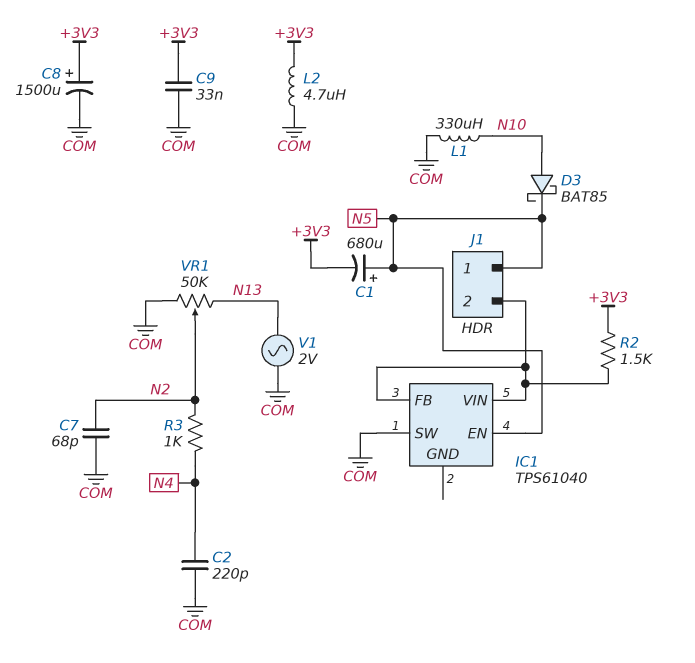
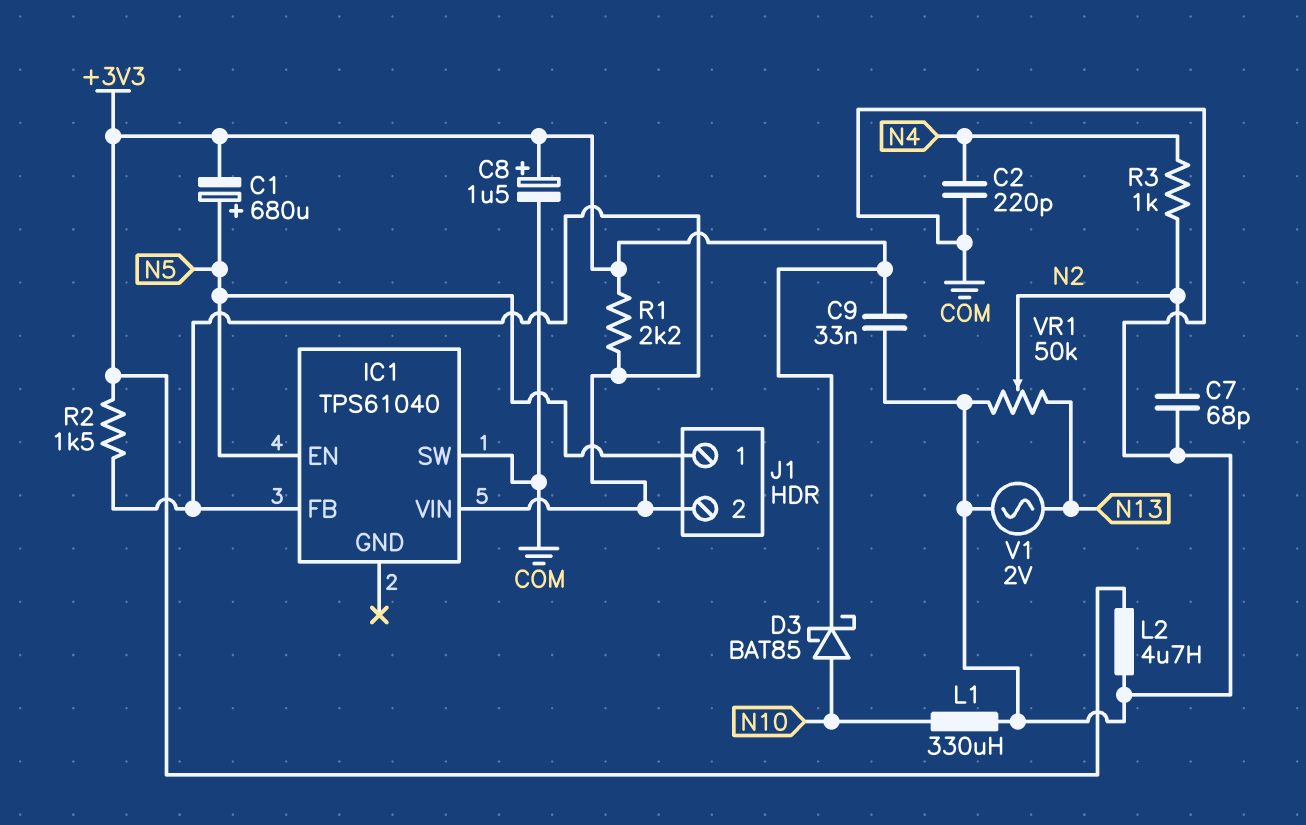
C8: 1500uF (plus +3V3, minus COM) -> 1.5uF (plus +3V3, minus COM)
D3: schottky BAT85 (A N10, K N5) -> schottky BAT85 (A N10, K +3V3)
R1: none -> 2.2k (+3V3, IC1/FB)

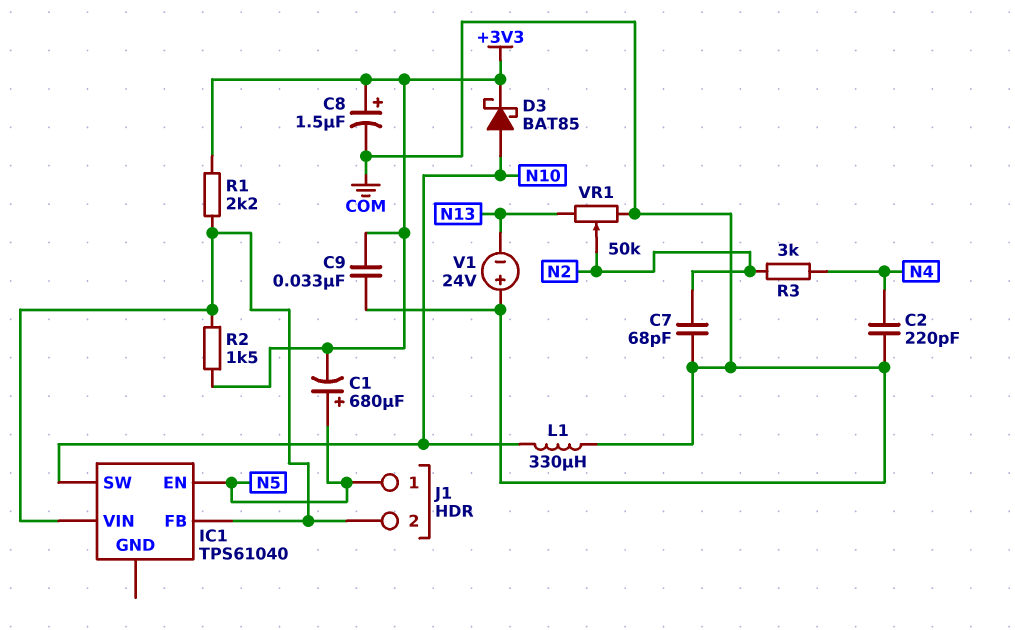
IC1 pin SW: COM -> N10
L2: 4.7uH (+3V3, COM) -> none
R3: 1k (N2, N4) -> 3k (N2, N4)
V1: AC 2V (COM, N13) -> 24V (plus COM, minus N13)

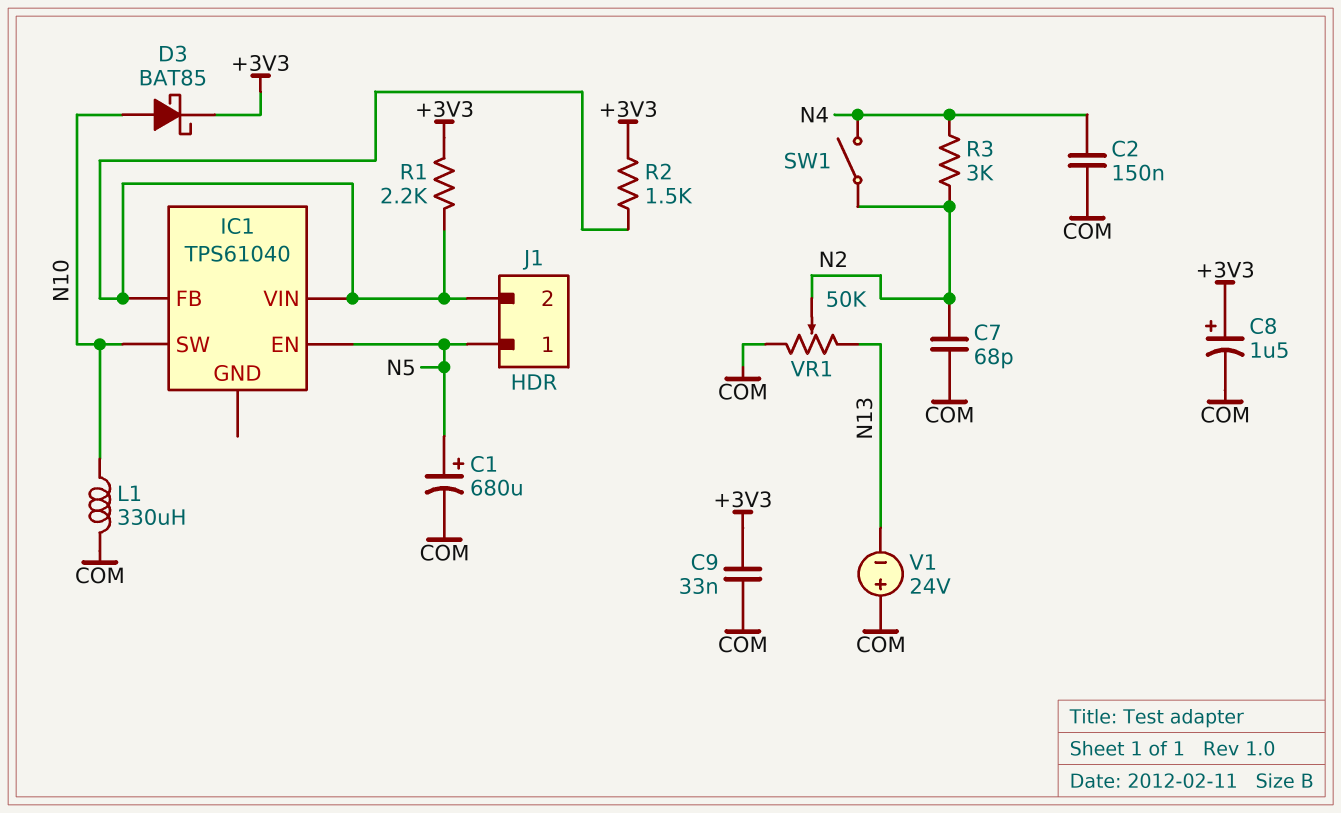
C1: 680uF (plus N5, minus +3V3) -> 680uF (plus N5, minus COM)
C2: 220pF (COM, N4) -> 150nF (COM, N4)
SW1: none -> switch (N2, N4)

